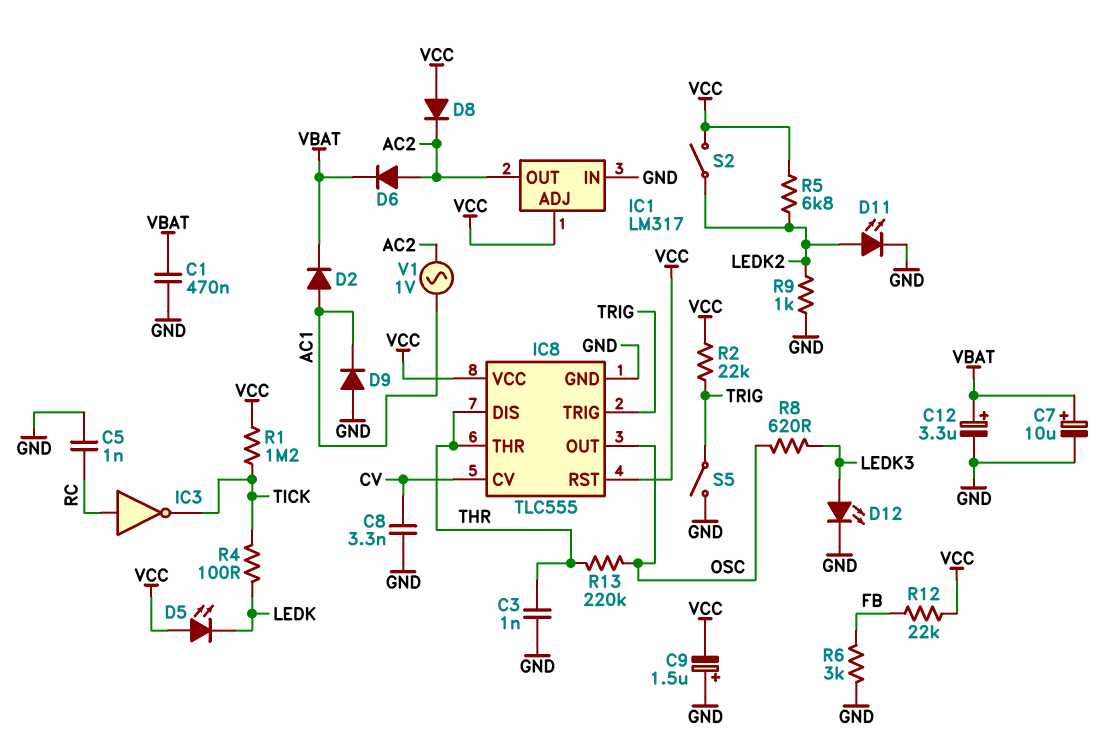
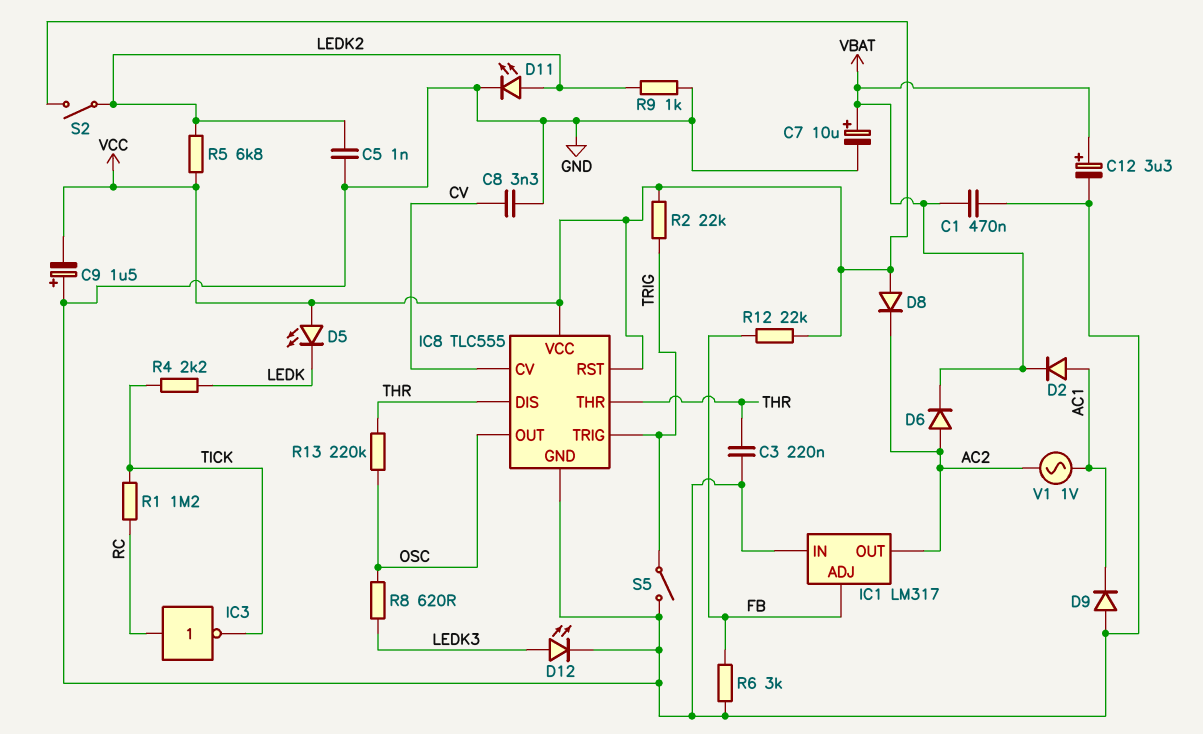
C3: 1nF (GND, THR) -> 220nF (GND, THR)
C5: 1nF (GND, RC) -> 1nF (GND, LEDK2)
IC1 pin ADJ: VCC -> FB
R1: 1.2M (TICK, VCC) -> 1.2M (RC, TICK)
R4: 100 (LEDK, TICK) -> 2.2k (LEDK, TICK)

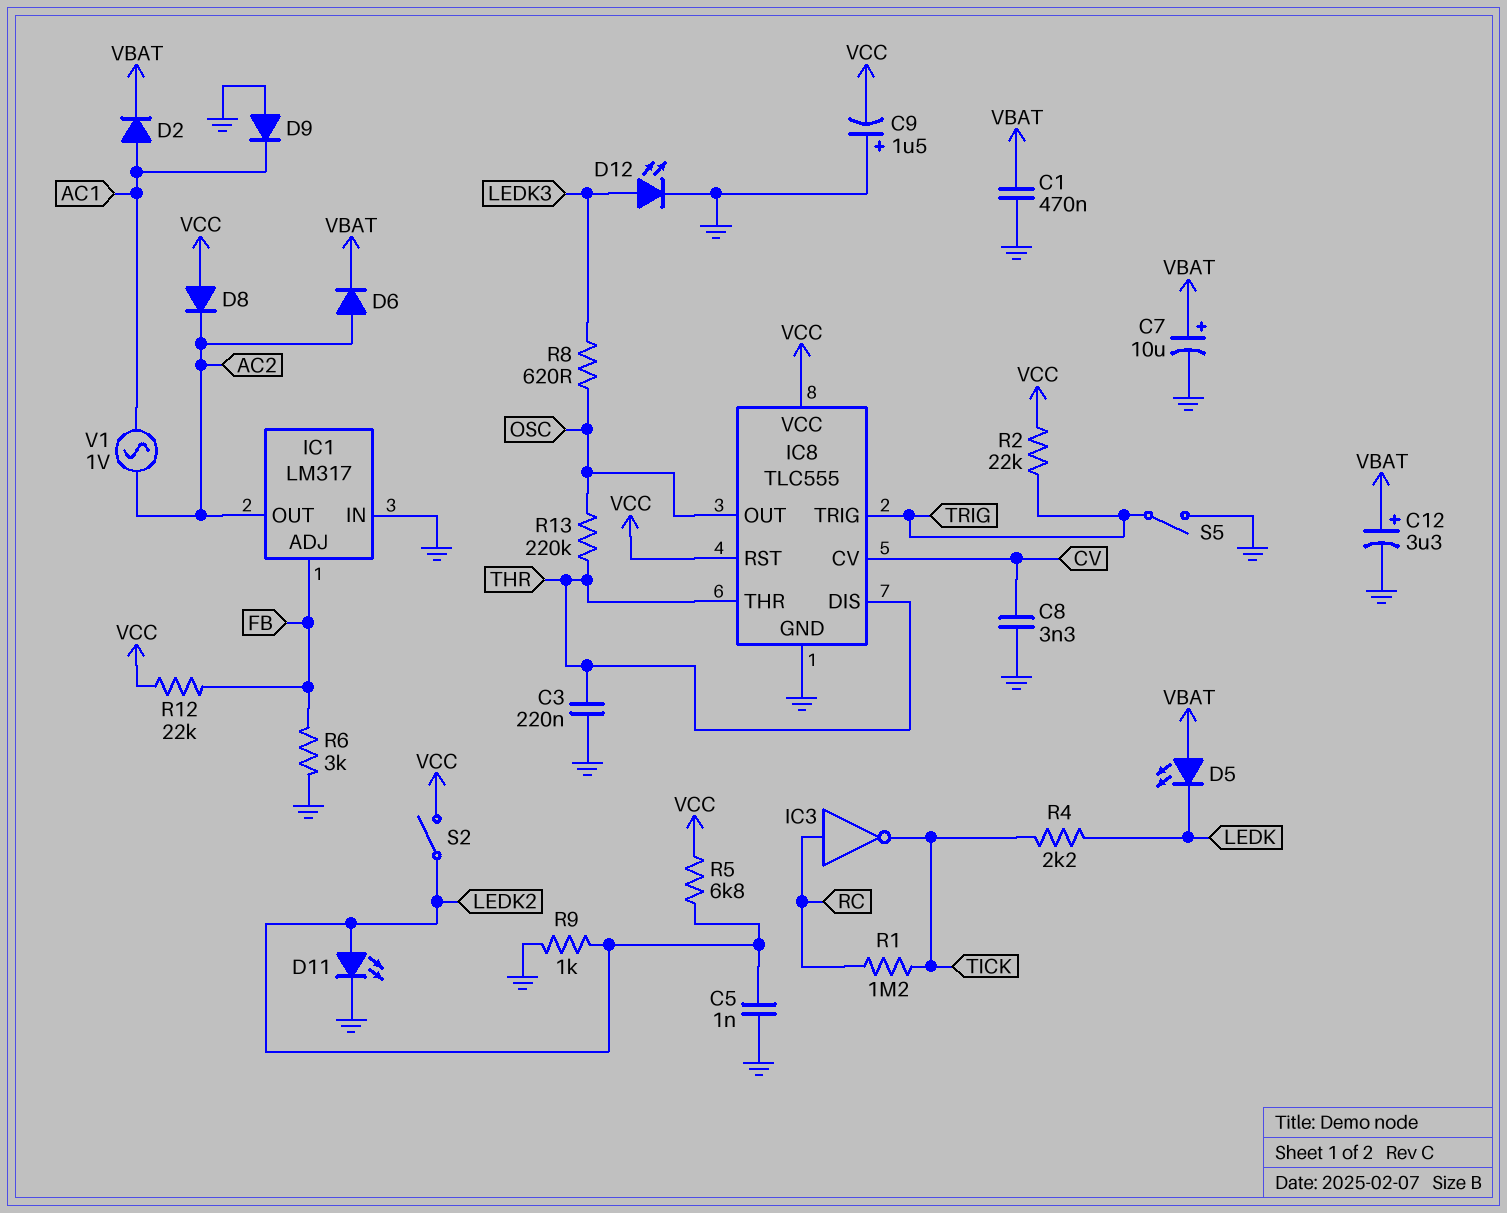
D5: LED (A VCC, K LEDK) -> LED (A VBAT, K LEDK)

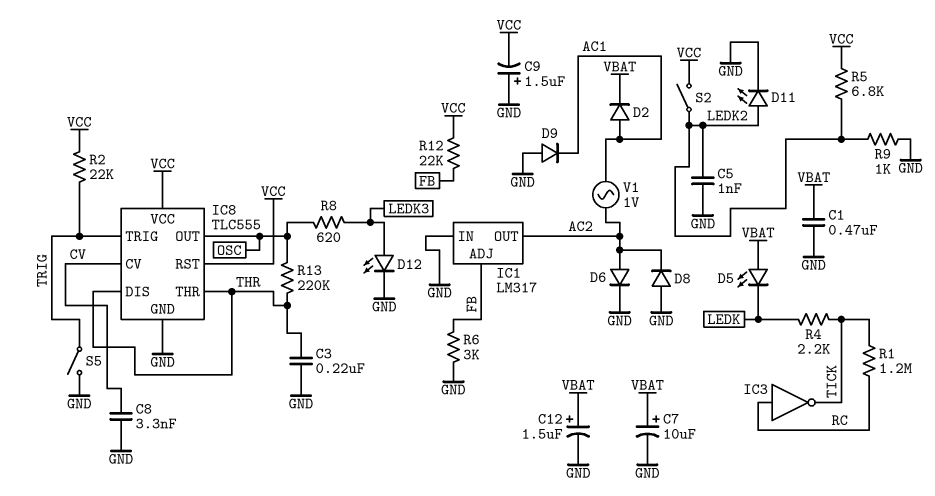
C12: 3.3uF (plus VBAT, minus GND) -> 1.5uF (plus VBAT, minus GND)
D6: diode (A AC2, K VBAT) -> diode (A AC2, K GND)
D8: diode (A VCC, K AC2) -> diode (A GND, K AC2)

